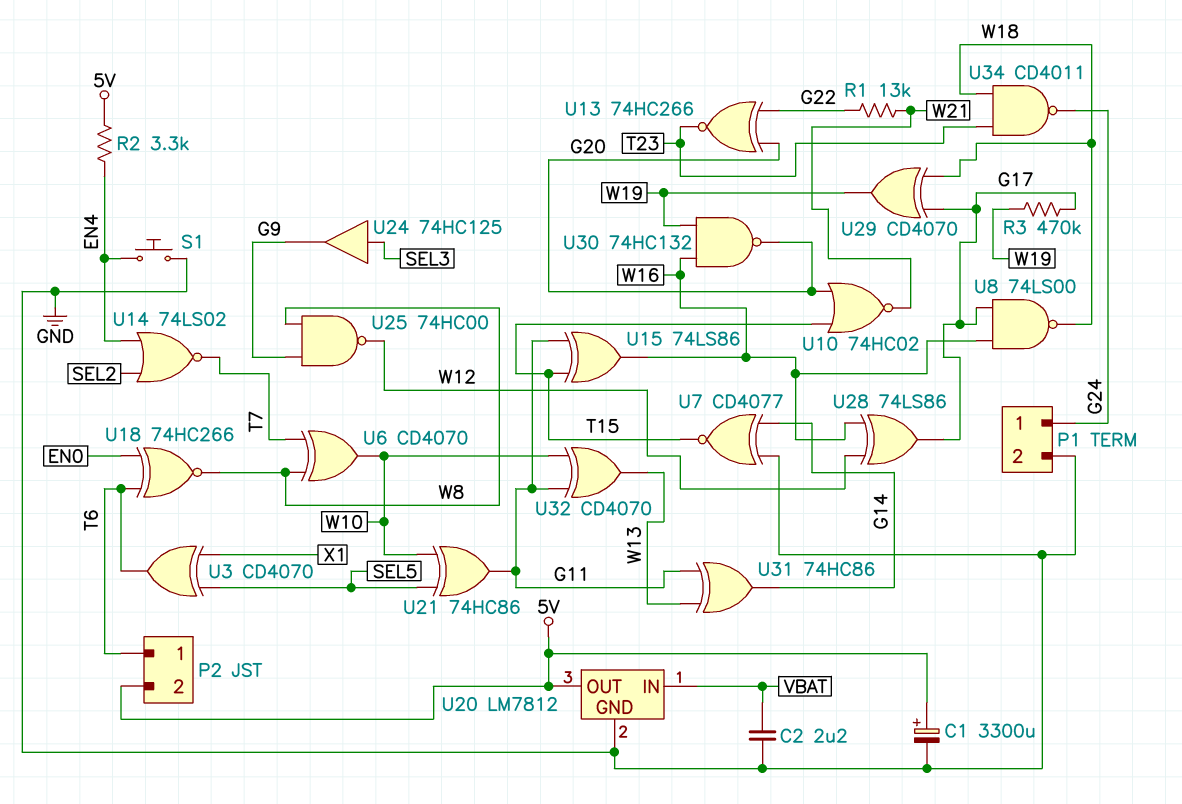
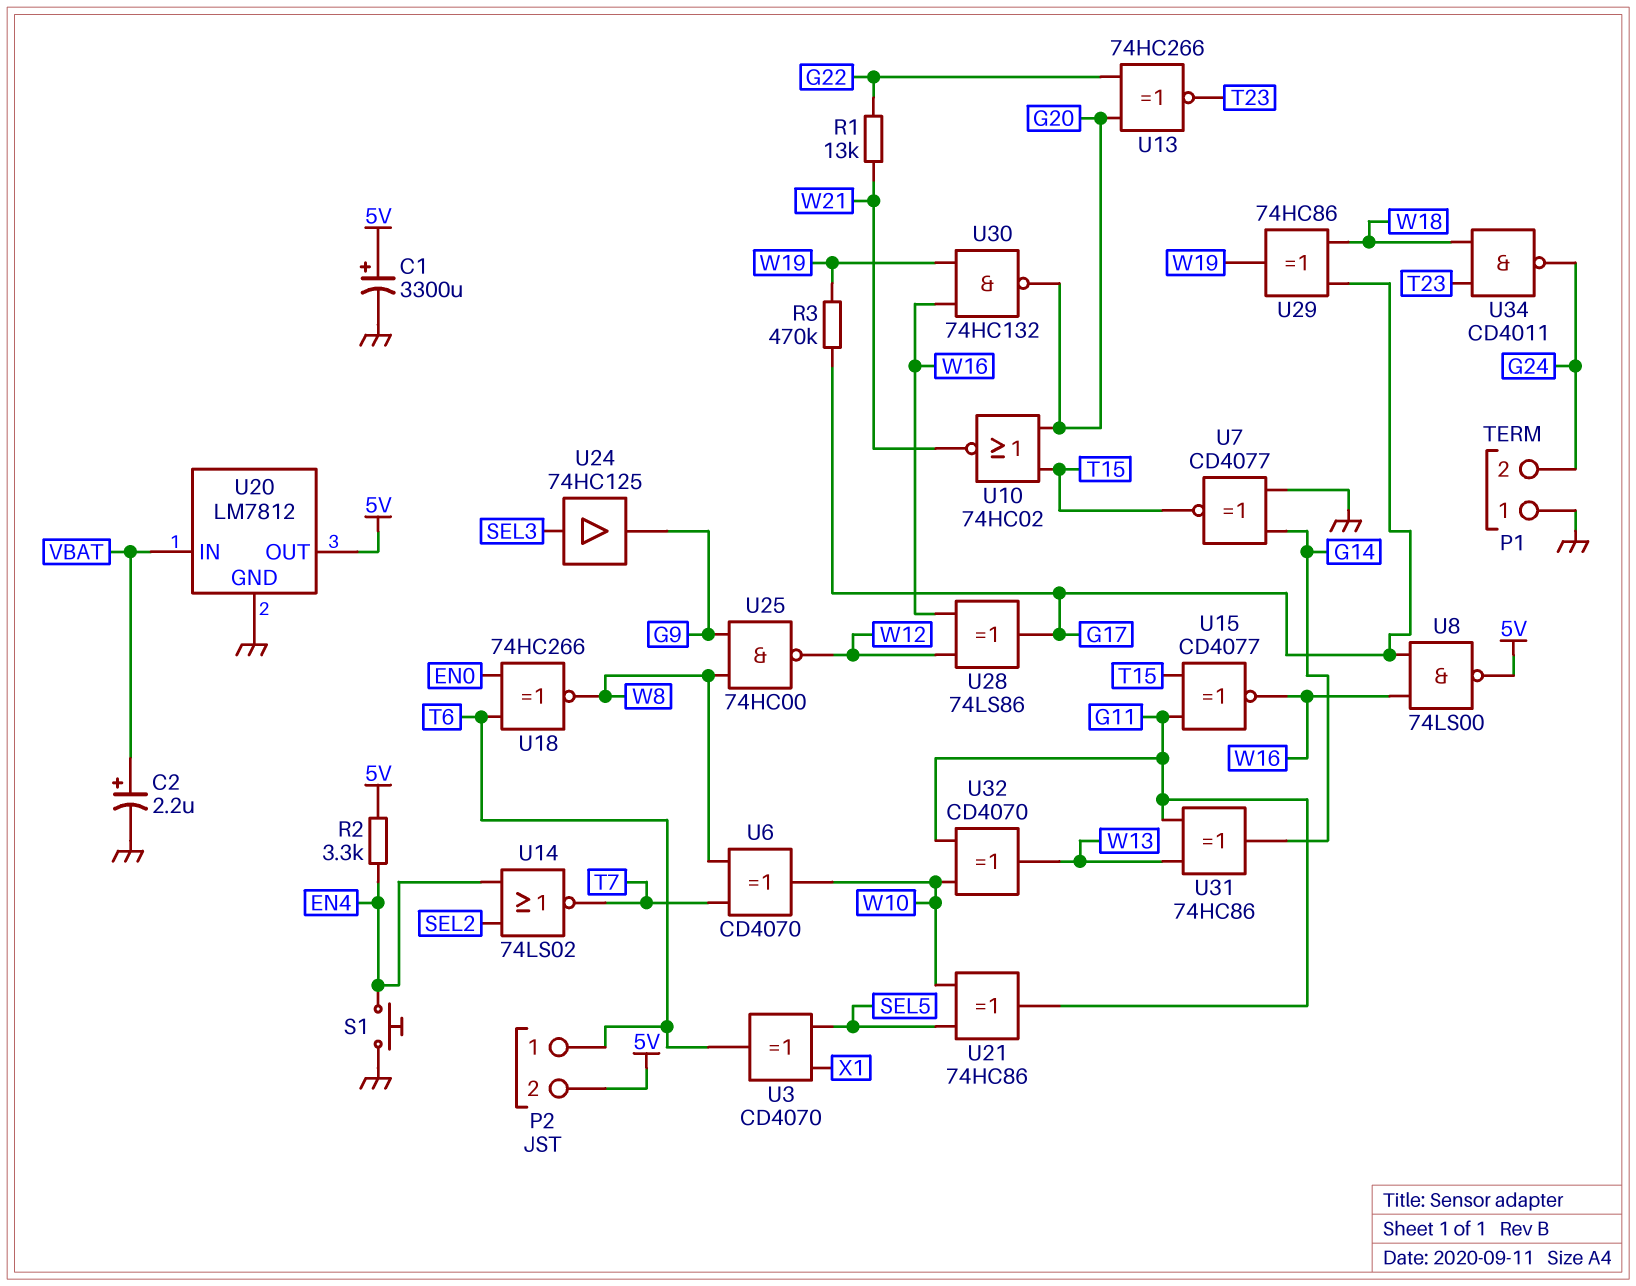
C2: 2.2uF (GND, VBAT) -> 2.2uF (plus VBAT, minus GND)
P1 pin 1: G24 -> GND
P1 pin 2: GND -> G24
U8: NAND 74LS00 (in G17, in W16, out W18) -> NAND 74LS00 (in G17, in W16, out 5V)
U15: XOR 74LS86 (in G11, in T15, out W16) -> XNOR CD4077 (in G11, in T15, out W16)
U29: XOR CD4070 (in G17, in W18, out W19) -> XOR 74HC86 (in G17, in W18, out W19)

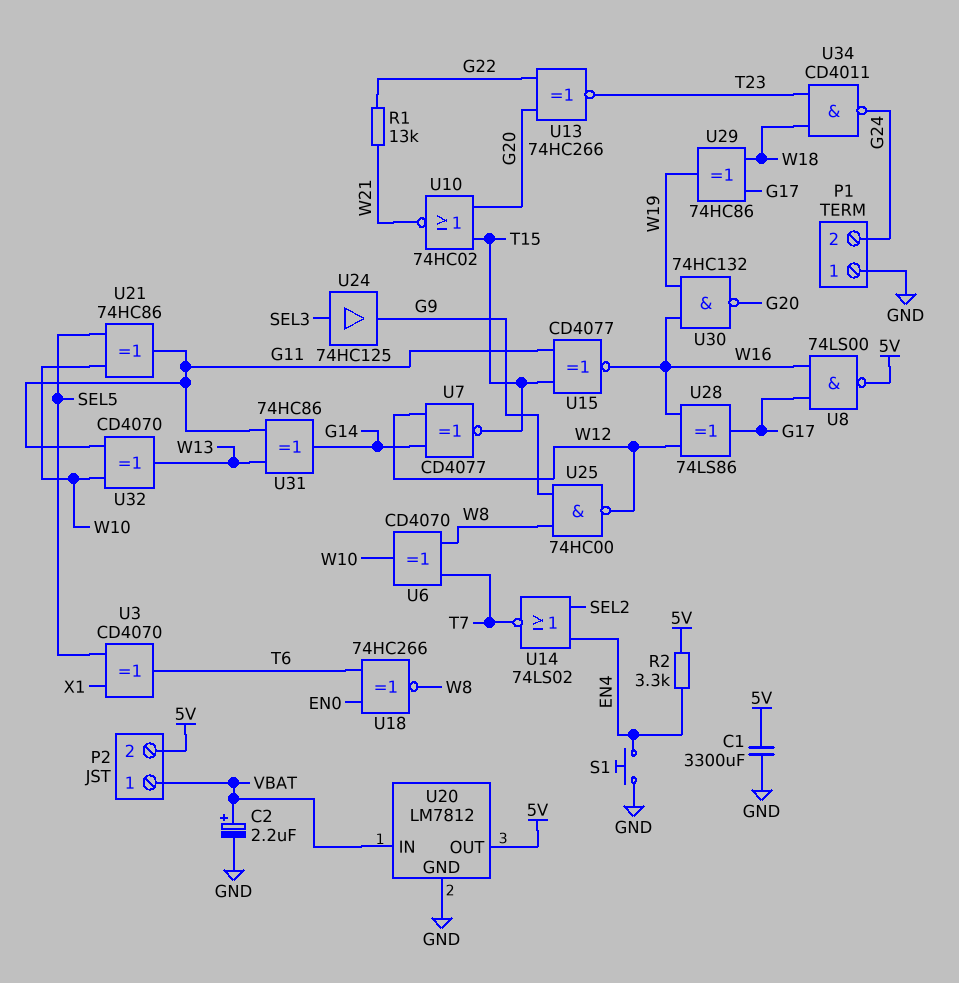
C1: 3300uF (plus 5V, minus GND) -> 3300uF (5V, GND)
P2 pin 1: T6 -> VBAT
R3: 470k (G17, W19) -> none
U7: XNOR CD4077 (in G14, in GND, out T15) -> XNOR CD4077 (in G14, in W12, out T15)

